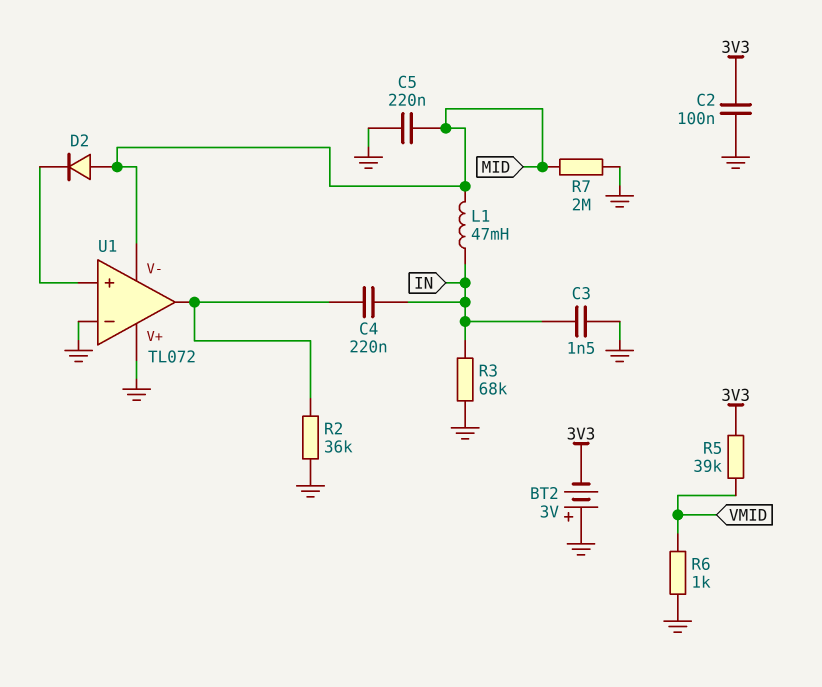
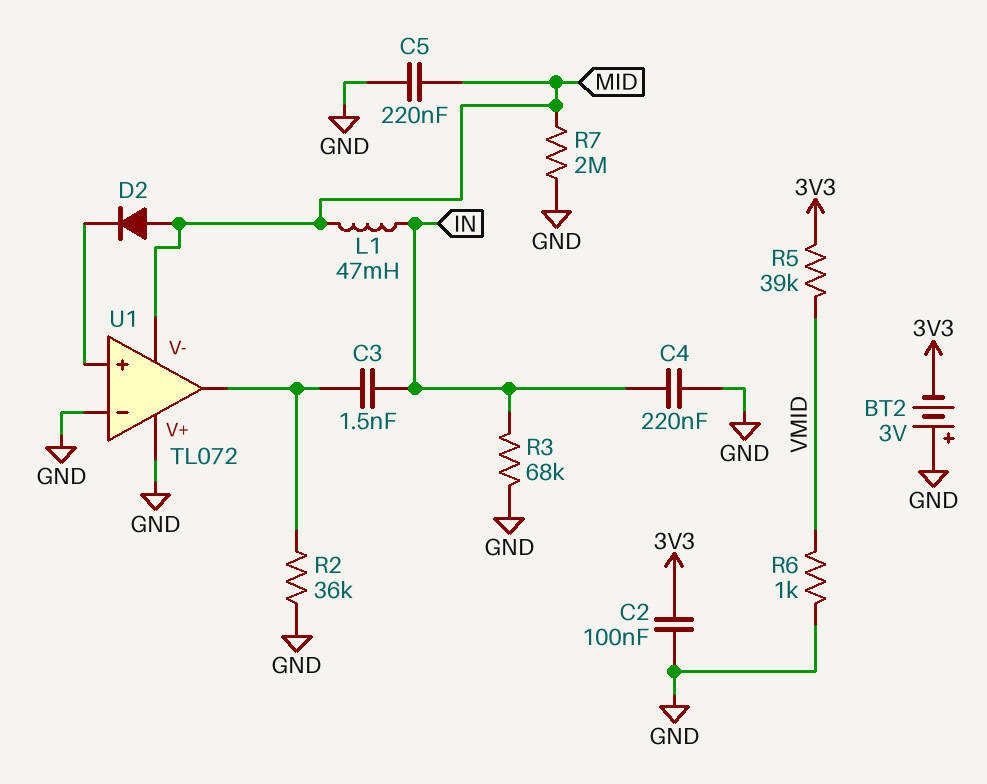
C3: 1.5nF (GND, IN) -> 1.5nF (IN, U1/out)
C4: 220nF (IN, U1/out) -> 220nF (GND, IN)

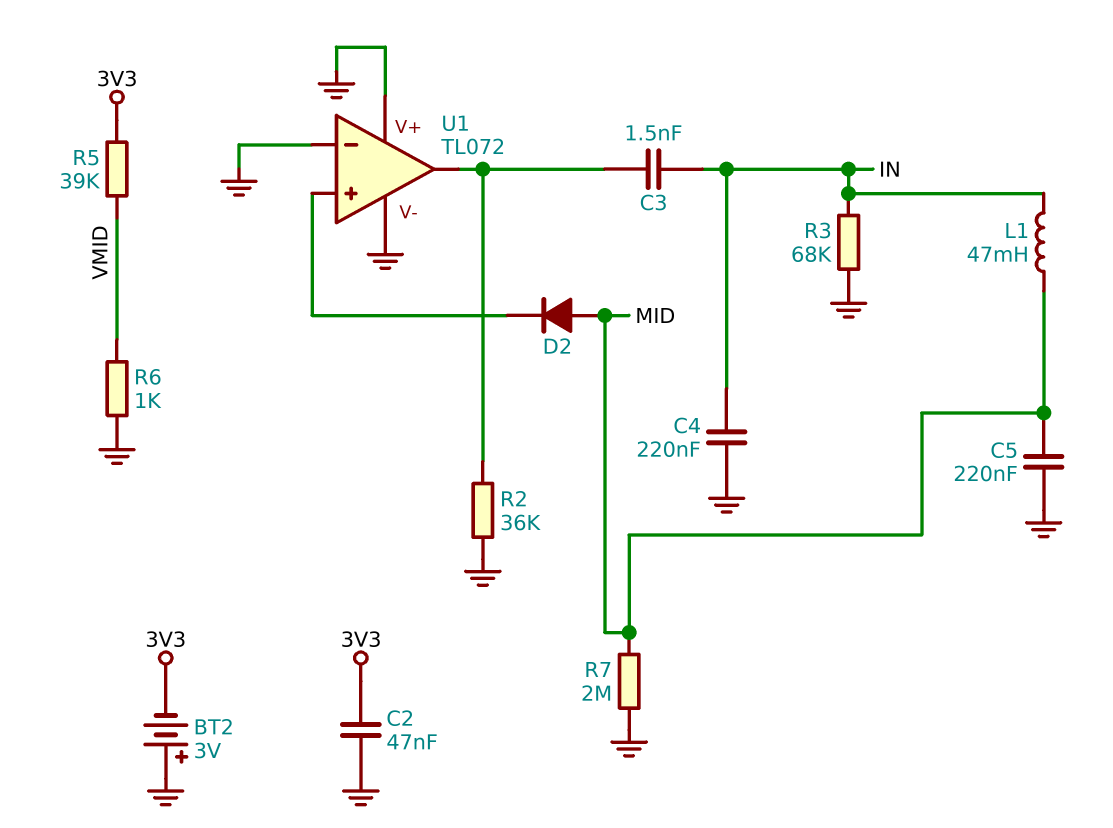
C2: 100nF (3V3, GND) -> 47nF (3V3, GND)
U1 pin V-: MID -> GND

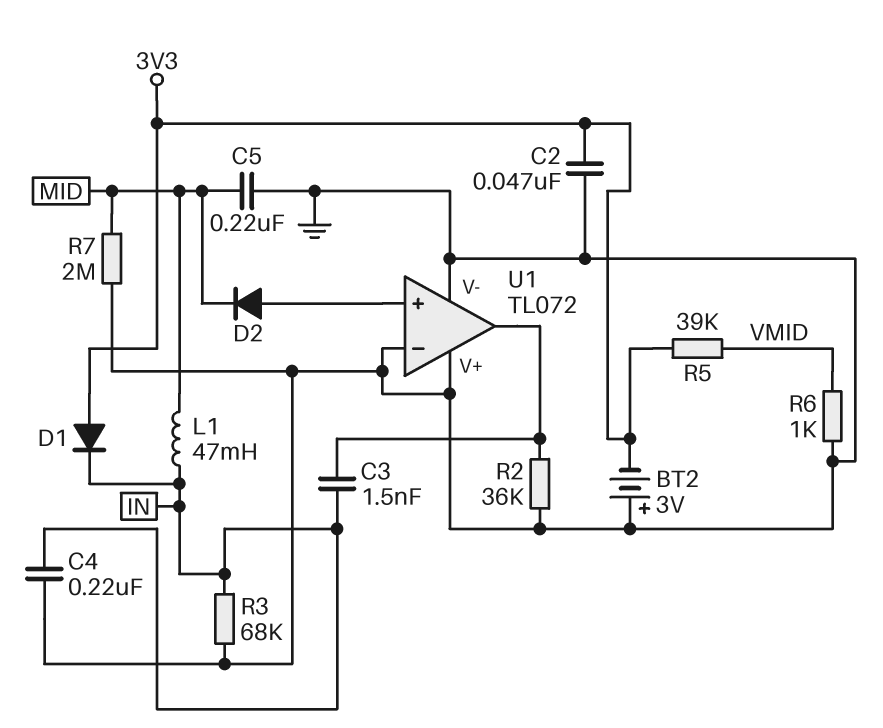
D1: none -> diode (A 3V3, K IN)
D2: diode (A MID, K U1/in+) -> diode (A U1/in+, K MID)

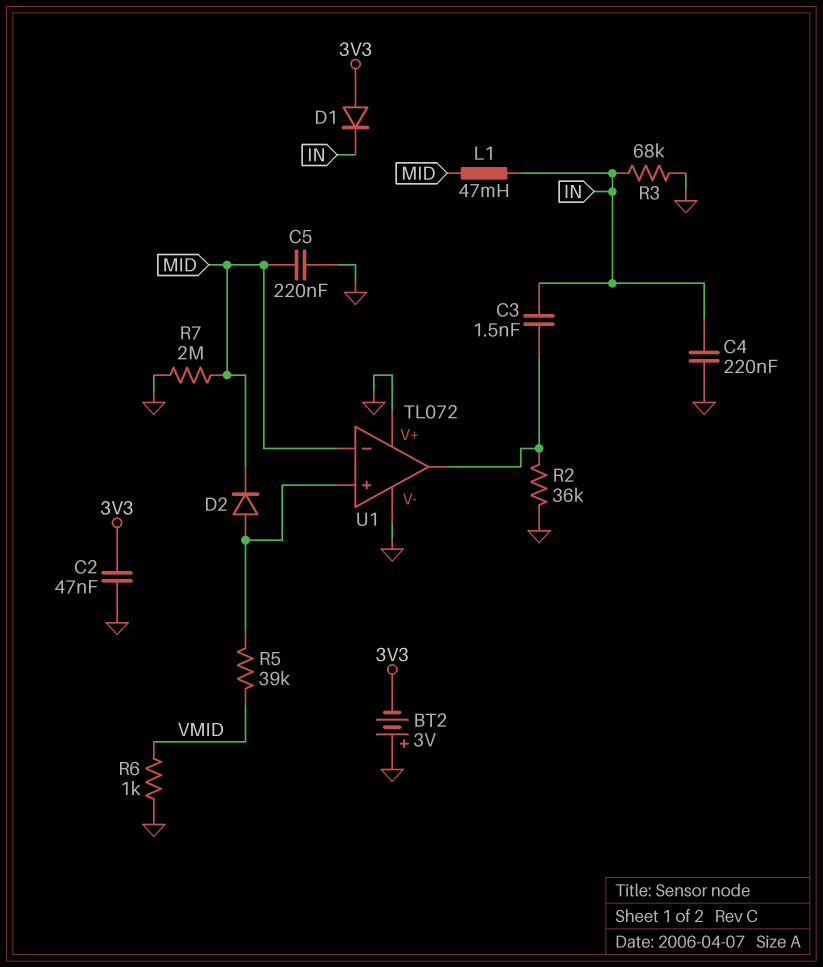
R5: 39k (3V3, VMID) -> 39k (U1/in+, VMID)
U1 pin in-: GND -> MID

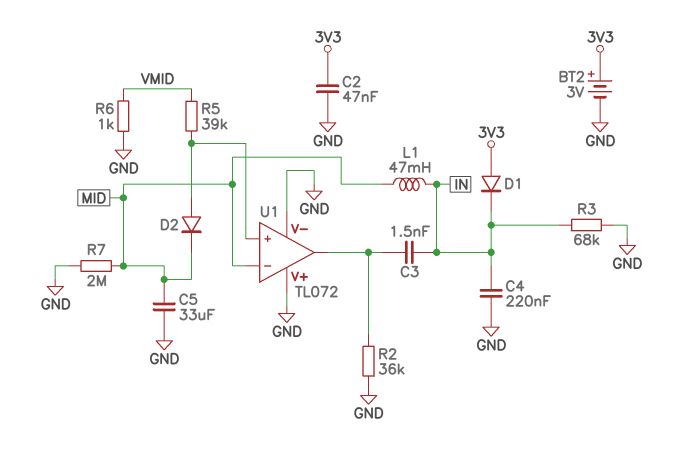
BT2: 3V (plus GND, minus 3V3) -> 3V (plus 3V3, minus GND)
C5: 220nF (GND, MID) -> 33uF (GND, MID)

